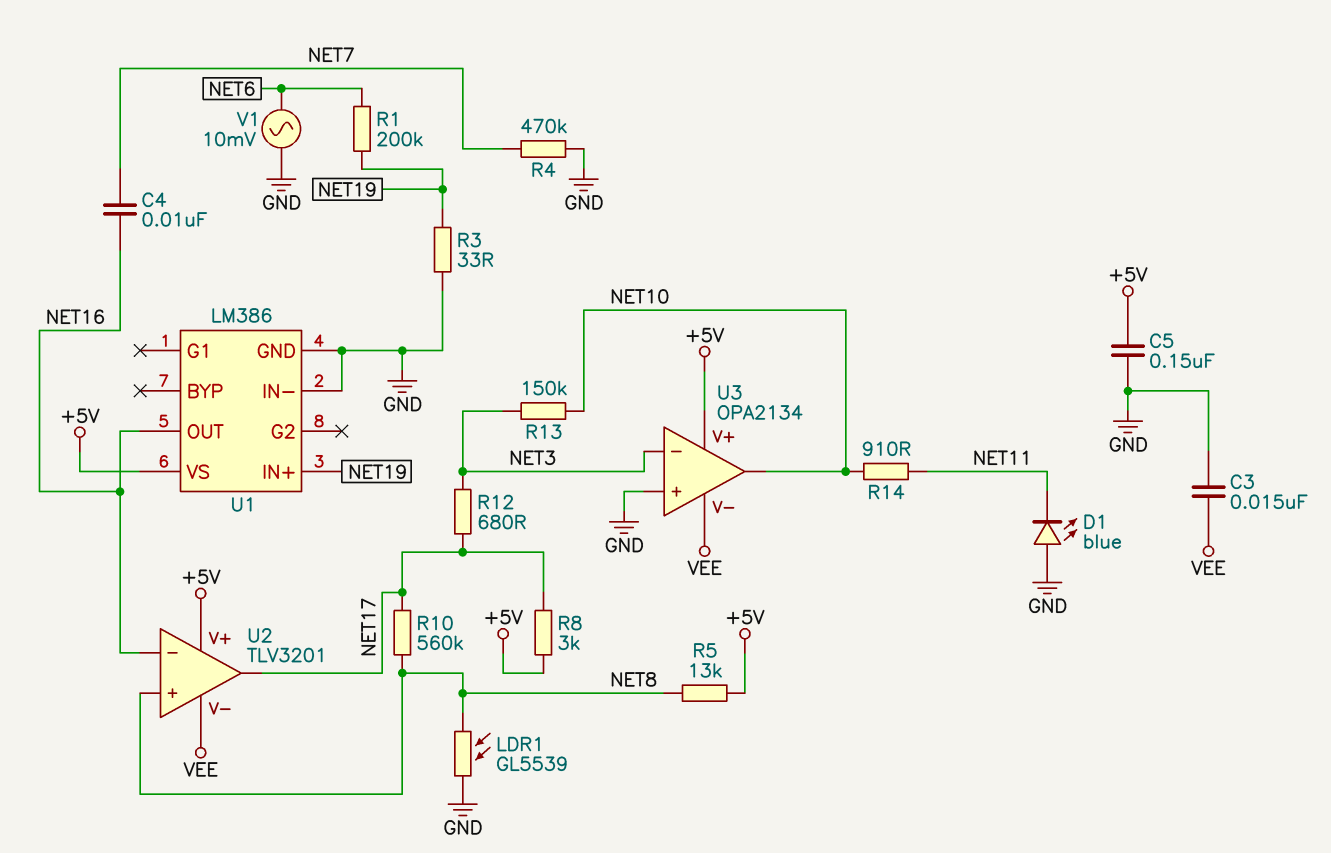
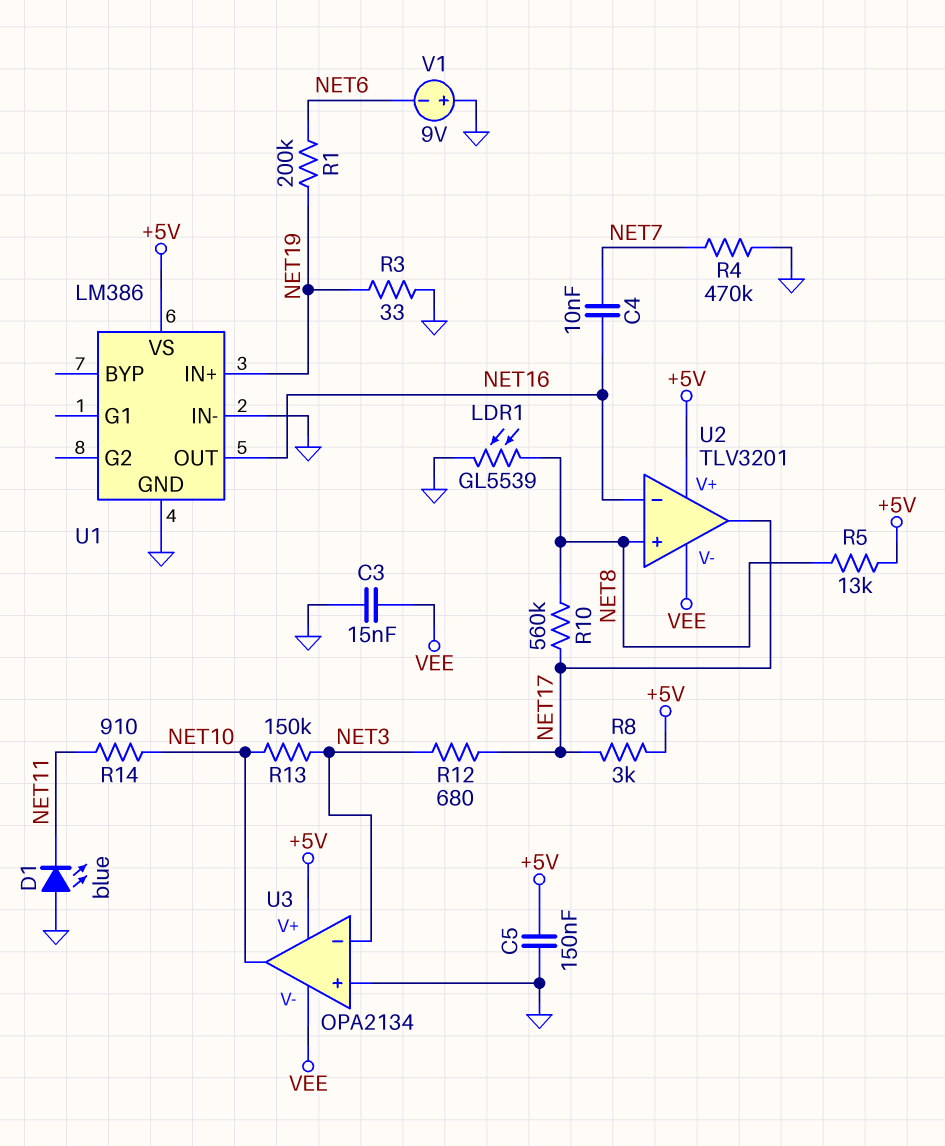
V1: AC 10mV (GND, NET6) -> 9V (plus GND, minus NET6)

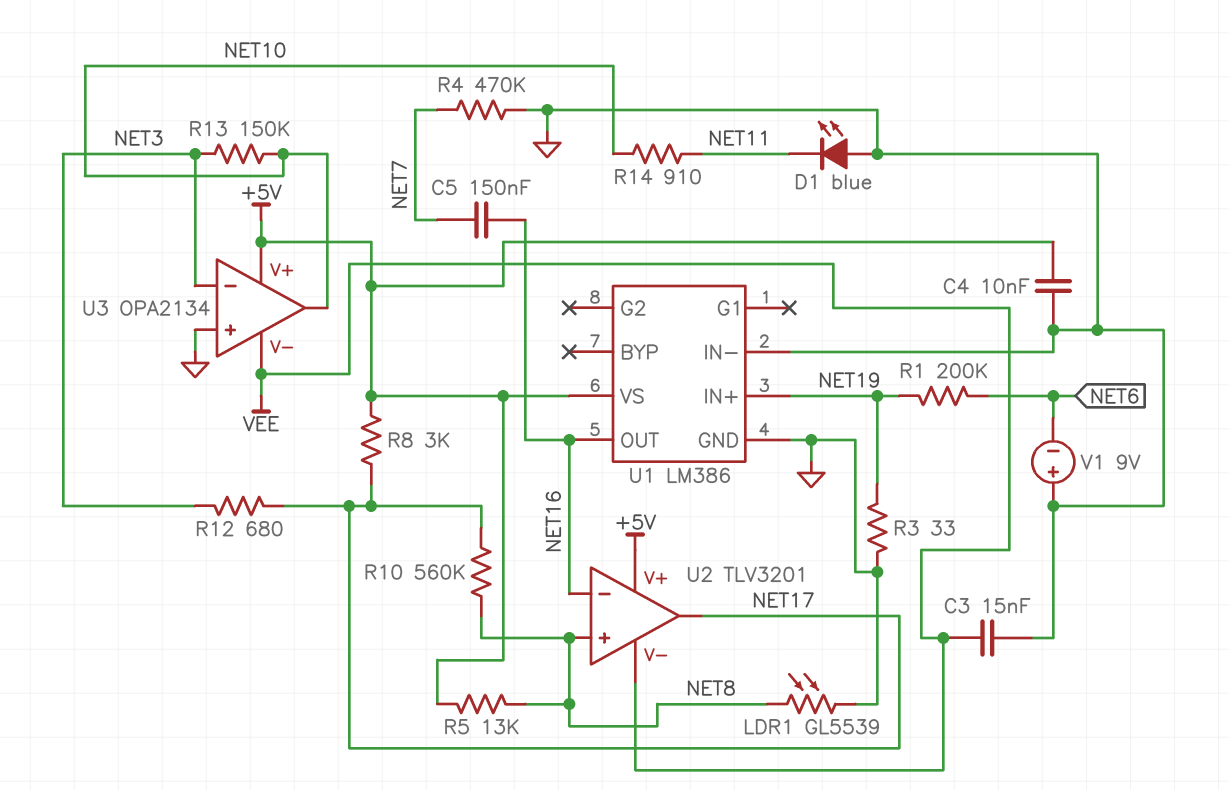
C4: 10nF (NET7, NET16) -> 10nF (+5V, GND)
C5: 150nF (+5V, GND) -> 150nF (NET7, NET16)

